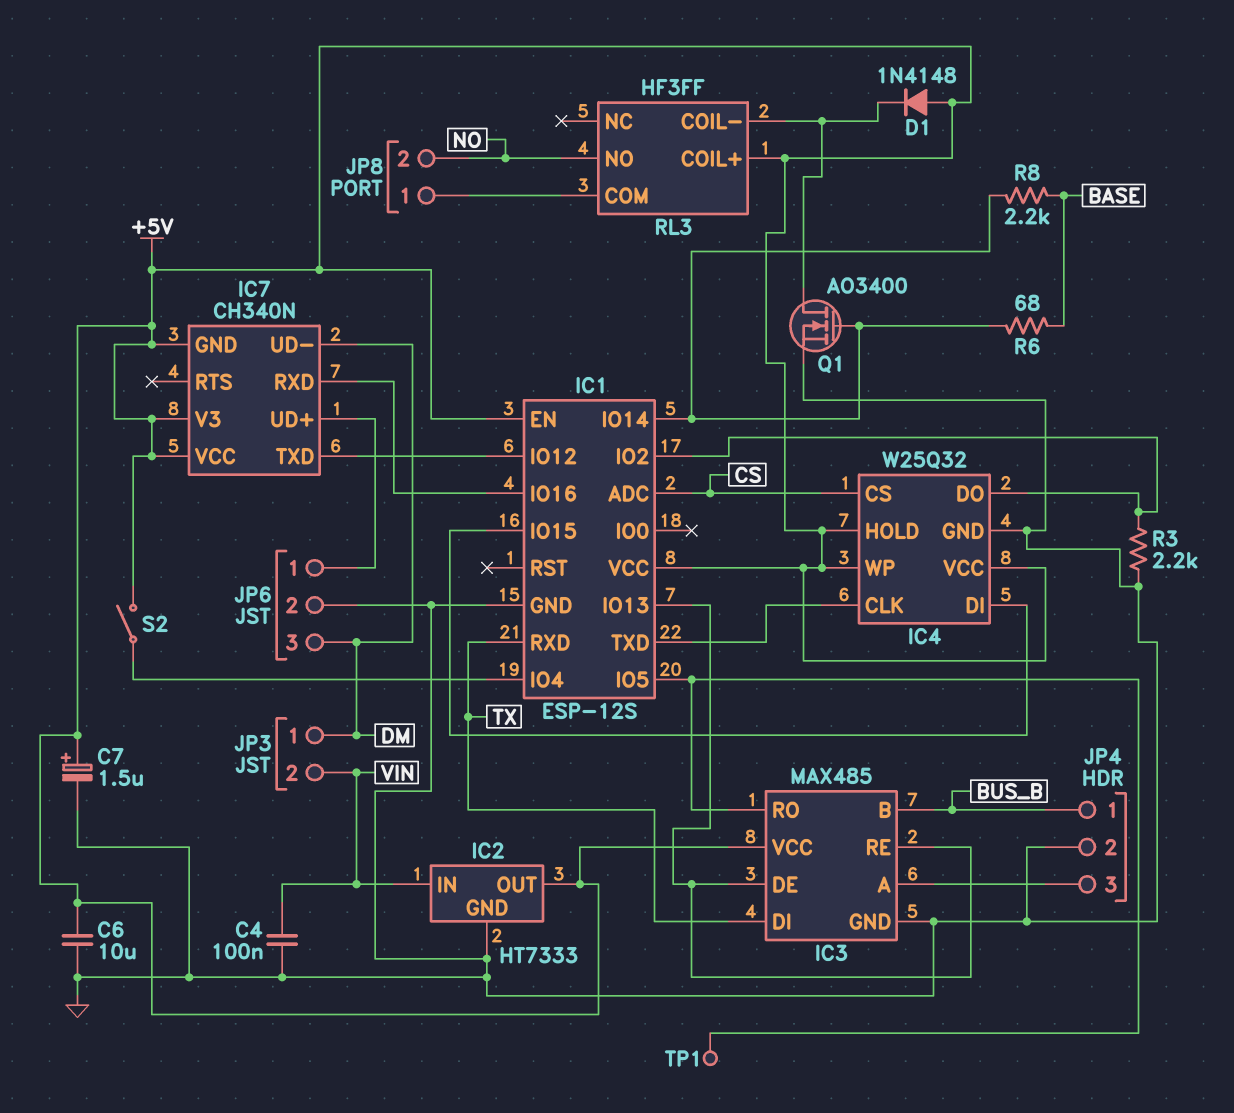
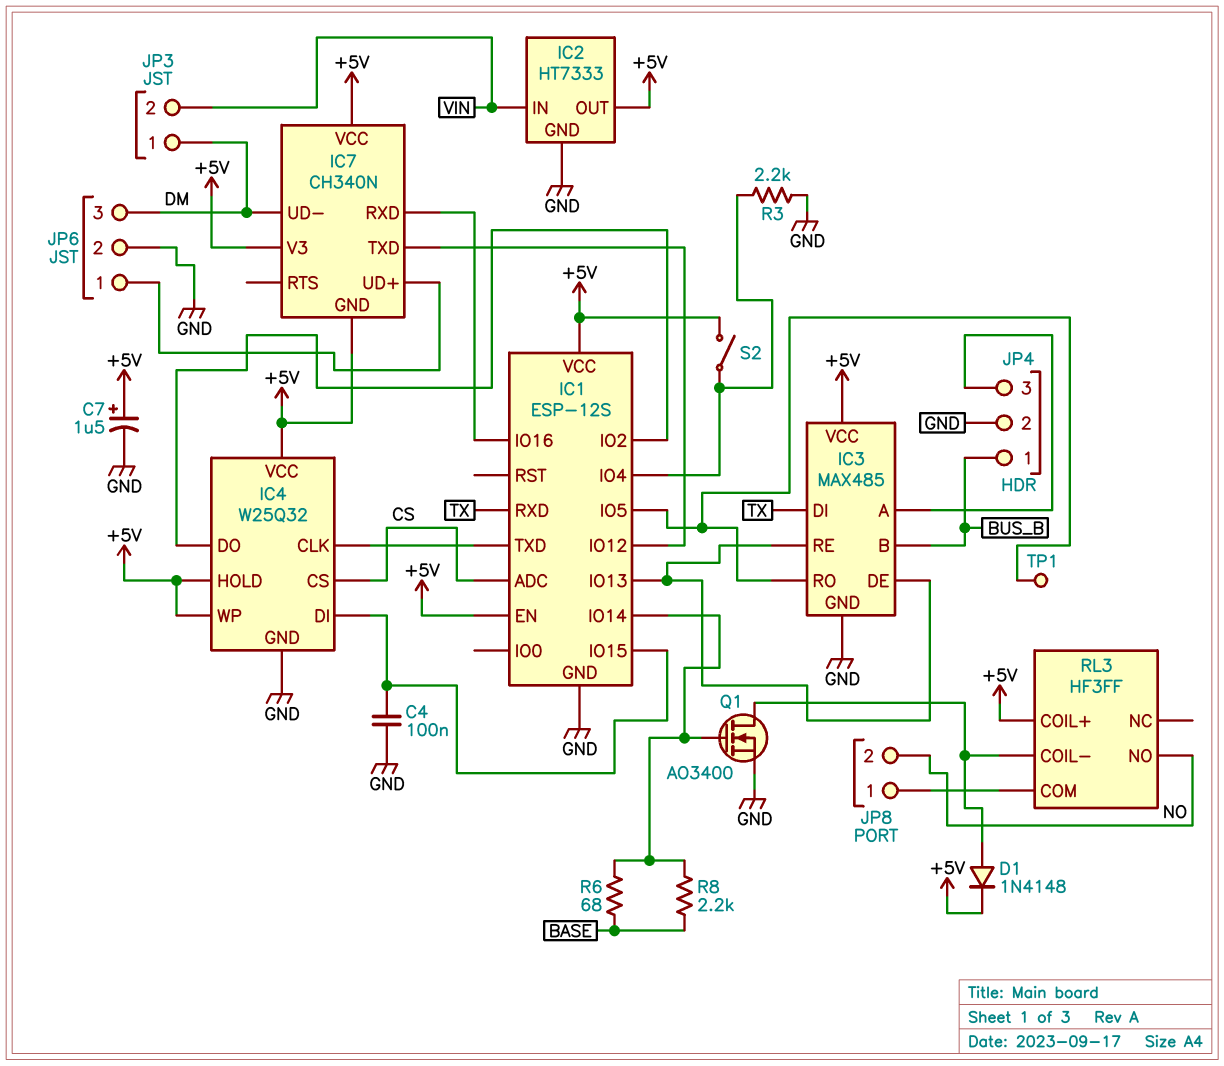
C4: 100nF (GND, VIN) -> 100nF (GND, IC1/IO15)
C6: 10uF (+5V, GND) -> none
D1: diode 1N4148 (A +5V, K RL3/COIL-) -> diode 1N4148 (A RL3/COIL-, K +5V)
R3: 2.2k (GND, IC1/IO2) -> 2.2k (GND, IC1/IO4)

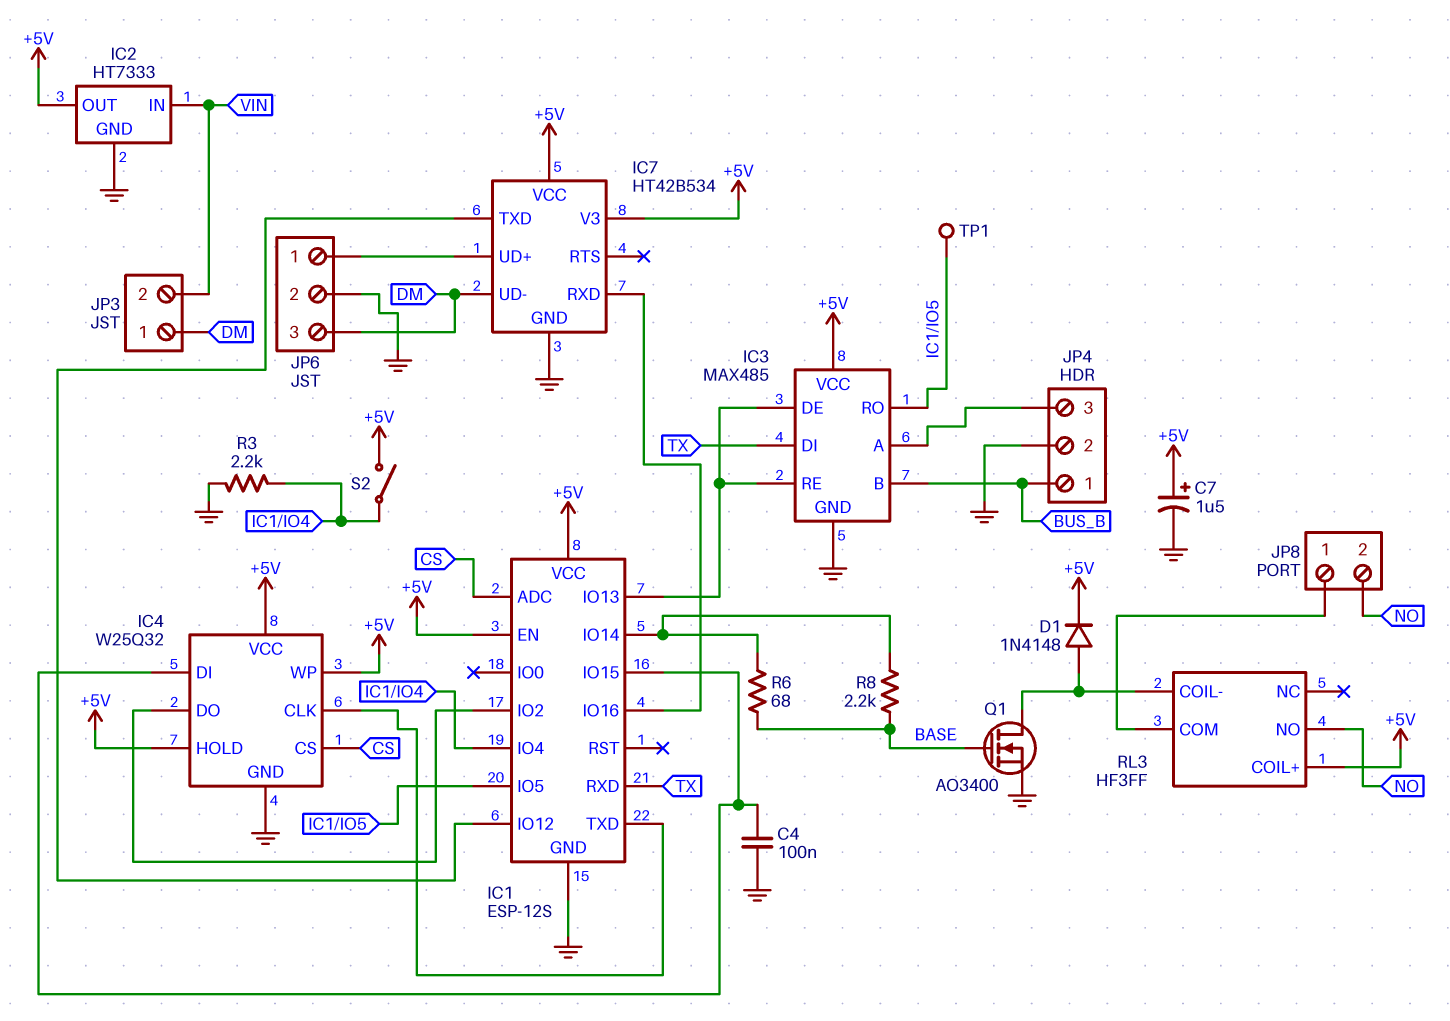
IC7: CH340N -> HT42B534
IC7 pin GND: +5V -> GND
Q1: NMOS AO3400 (G IC1/IO14, D RL3/COIL-, S GND) -> NMOS AO3400 (G BASE, D RL3/COIL-, S GND)

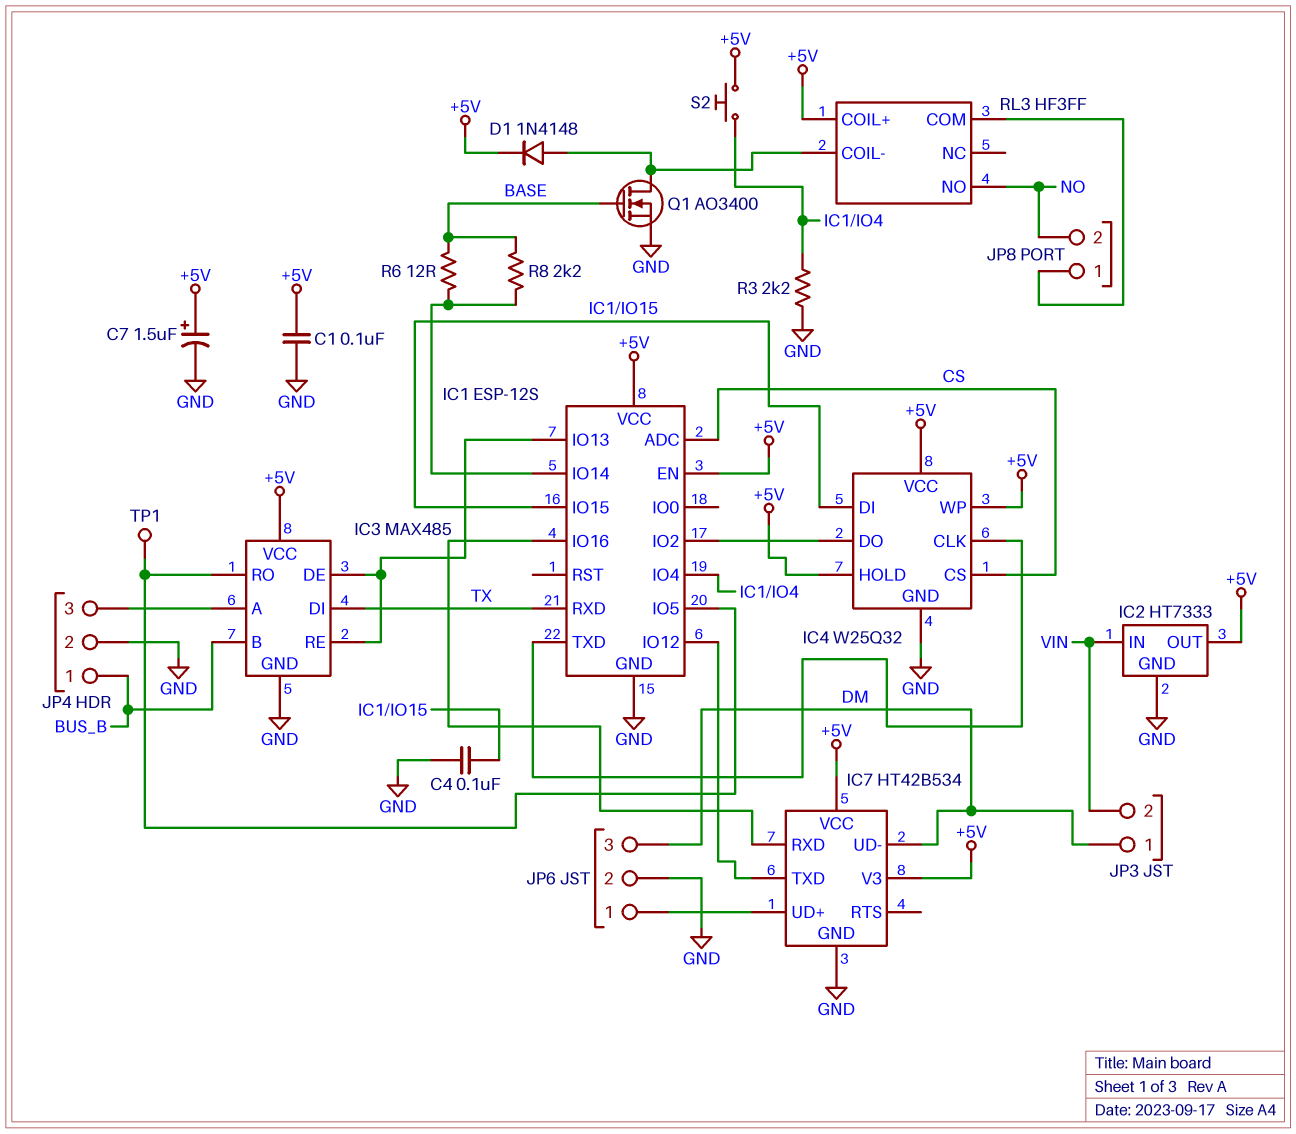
C1: none -> 100nF (+5V, GND)
R6: 68 (BASE, IC1/IO14) -> 12 (BASE, IC1/IO14)
S2: switch (+5V, IC1/IO4) -> button (+5V, IC1/IO4)

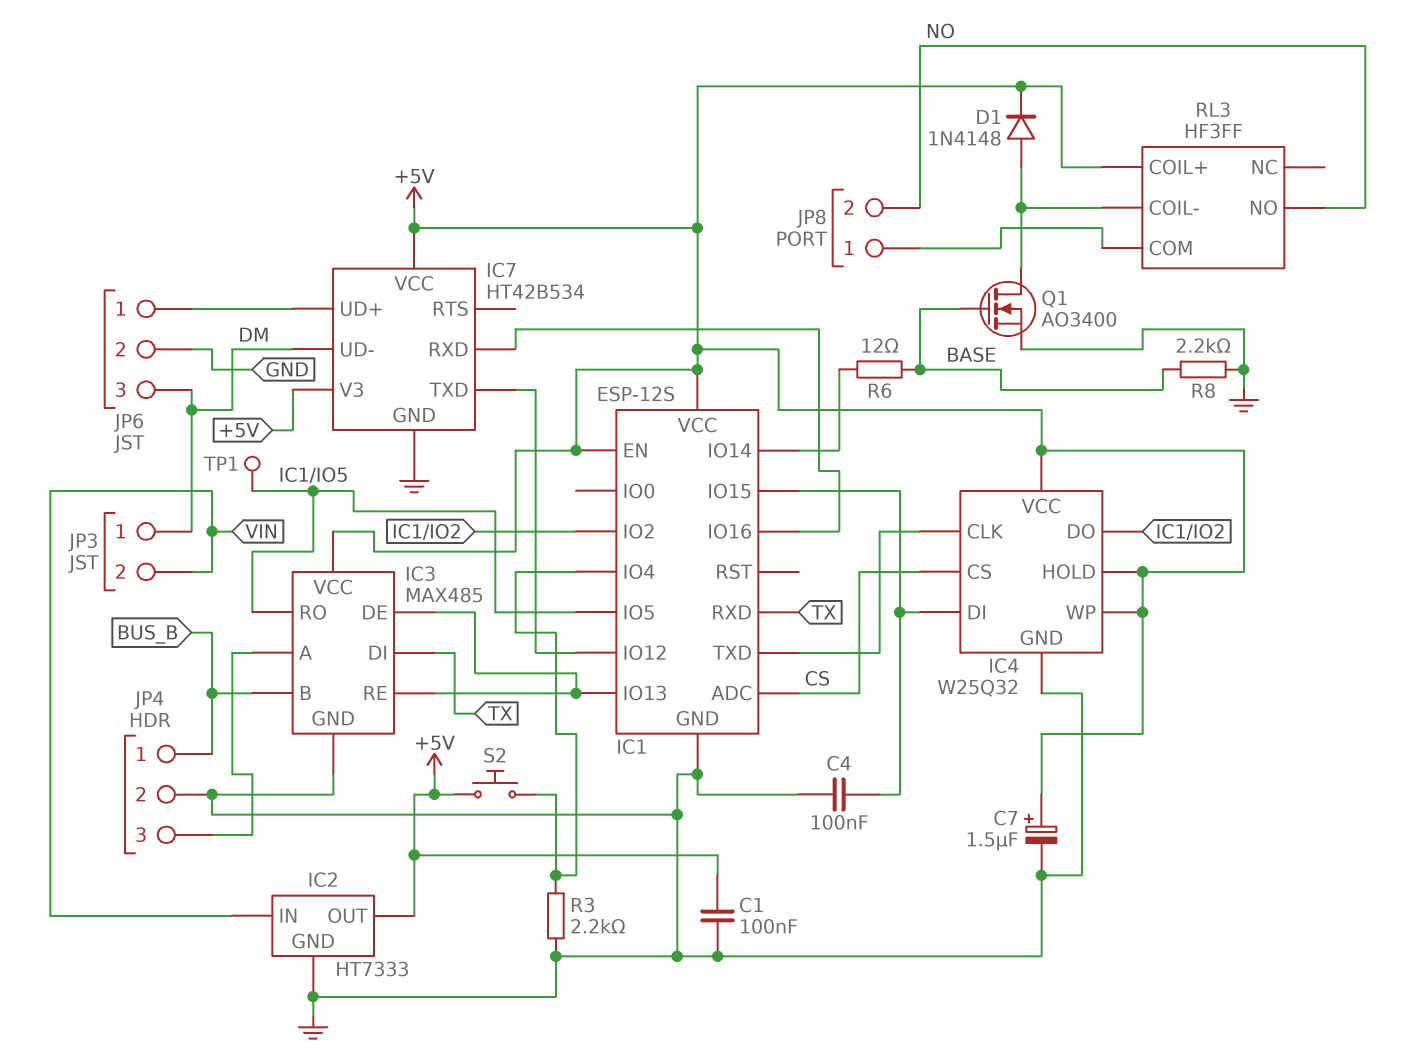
R8: 2.2k (BASE, IC1/IO14) -> 2.2k (BASE, GND)

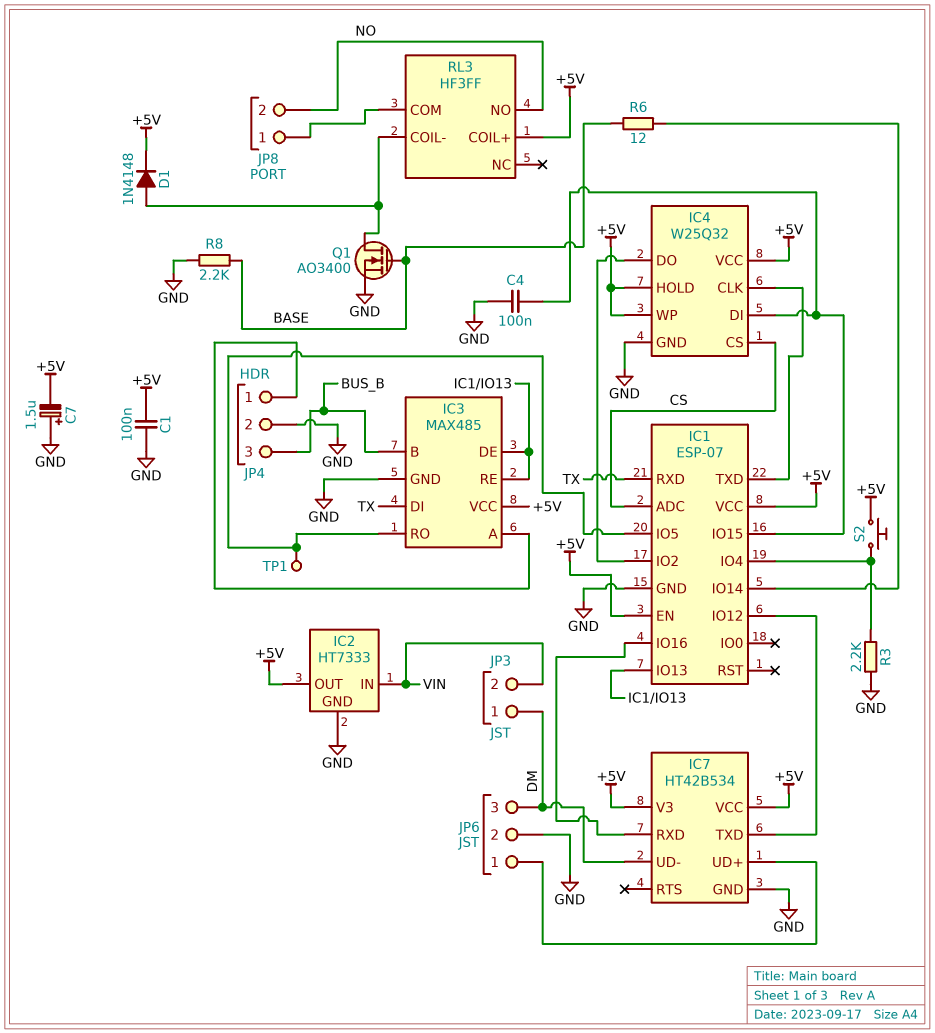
C7: 1.5uF (plus +5V, minus GND) -> 1.5uF (plus GND, minus +5V)
IC1: ESP-12S -> ESP-07
JP4 pin 1: BUS_B -> IC3/A
JP4 pin 3: IC3/A -> BUS_B

